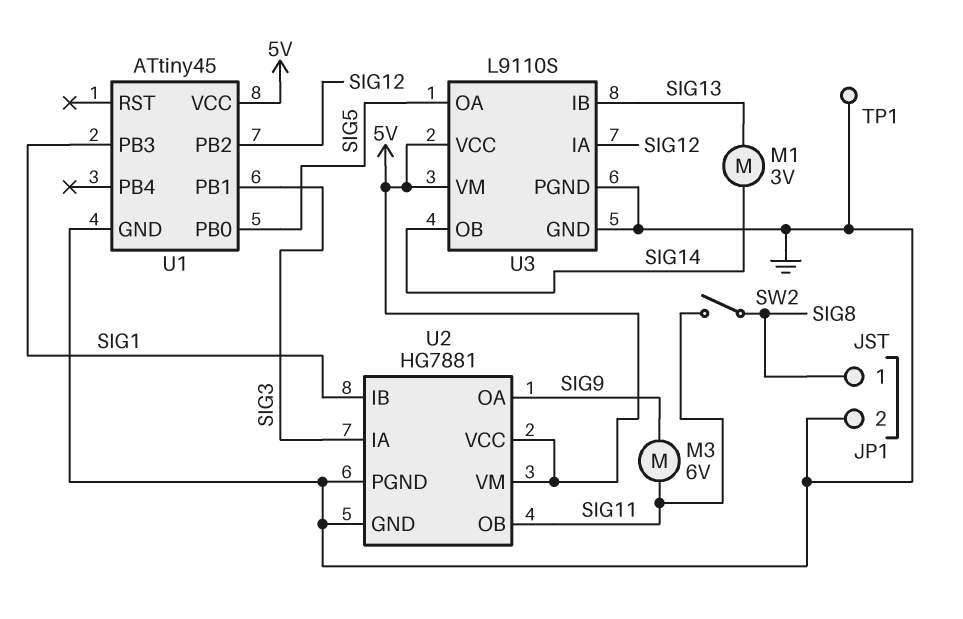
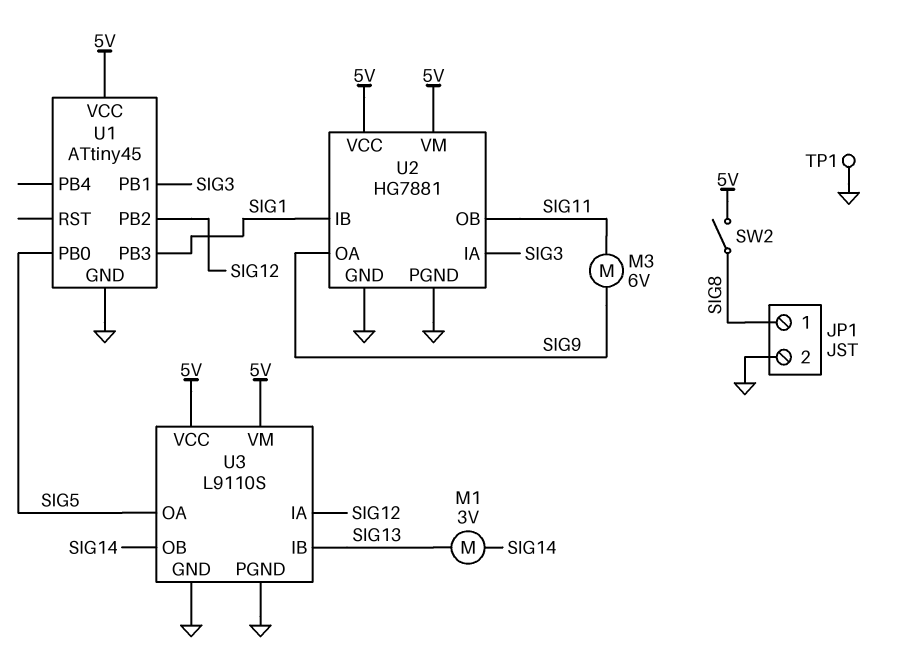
SW2: switch (SIG8, SIG11) -> switch (5V, SIG8)

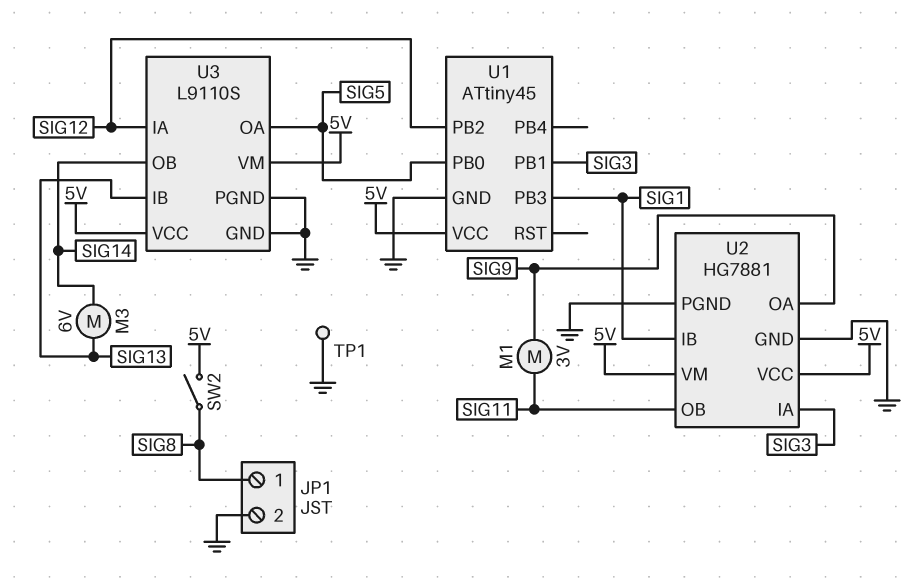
M1: motor 3V (SIG13, SIG14) -> motor 3V (SIG9, SIG11)
M3: motor 6V (SIG9, SIG11) -> motor 6V (SIG13, SIG14)

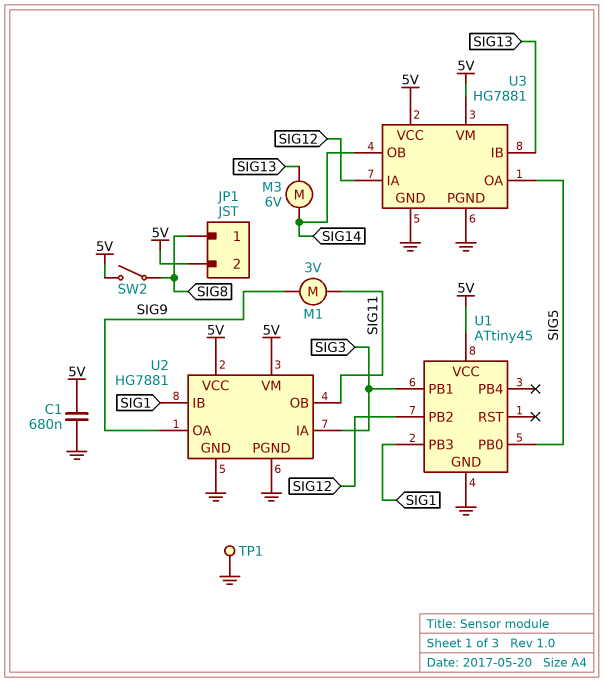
C1: none -> 680nF (5V, GND)
JP1 pin 2: GND -> 5V
U3: L9110S -> HG7881

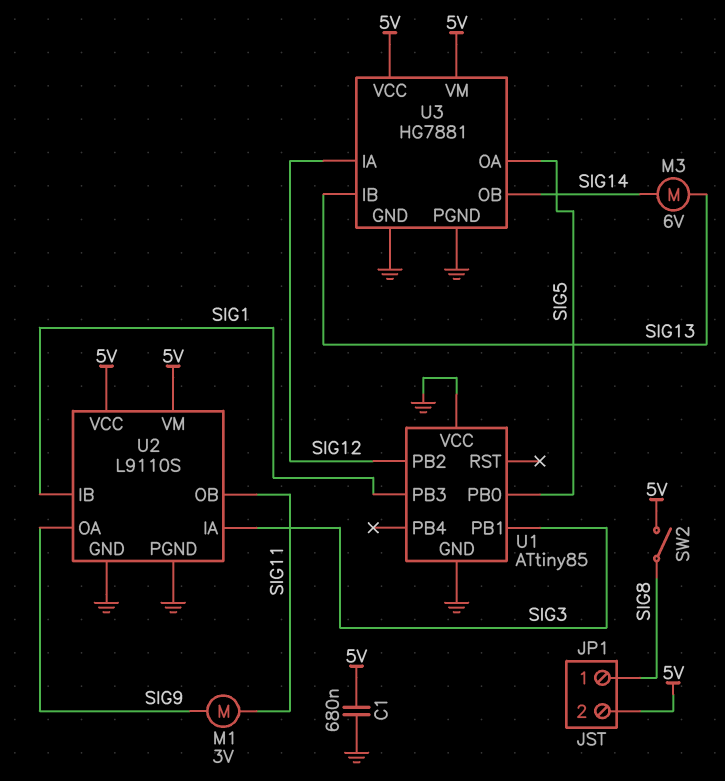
TP1: test point (GND) -> none
U1: ATtiny45 -> ATtiny85
U1 pin VCC: 5V -> GND
U2: HG7881 -> L9110S

